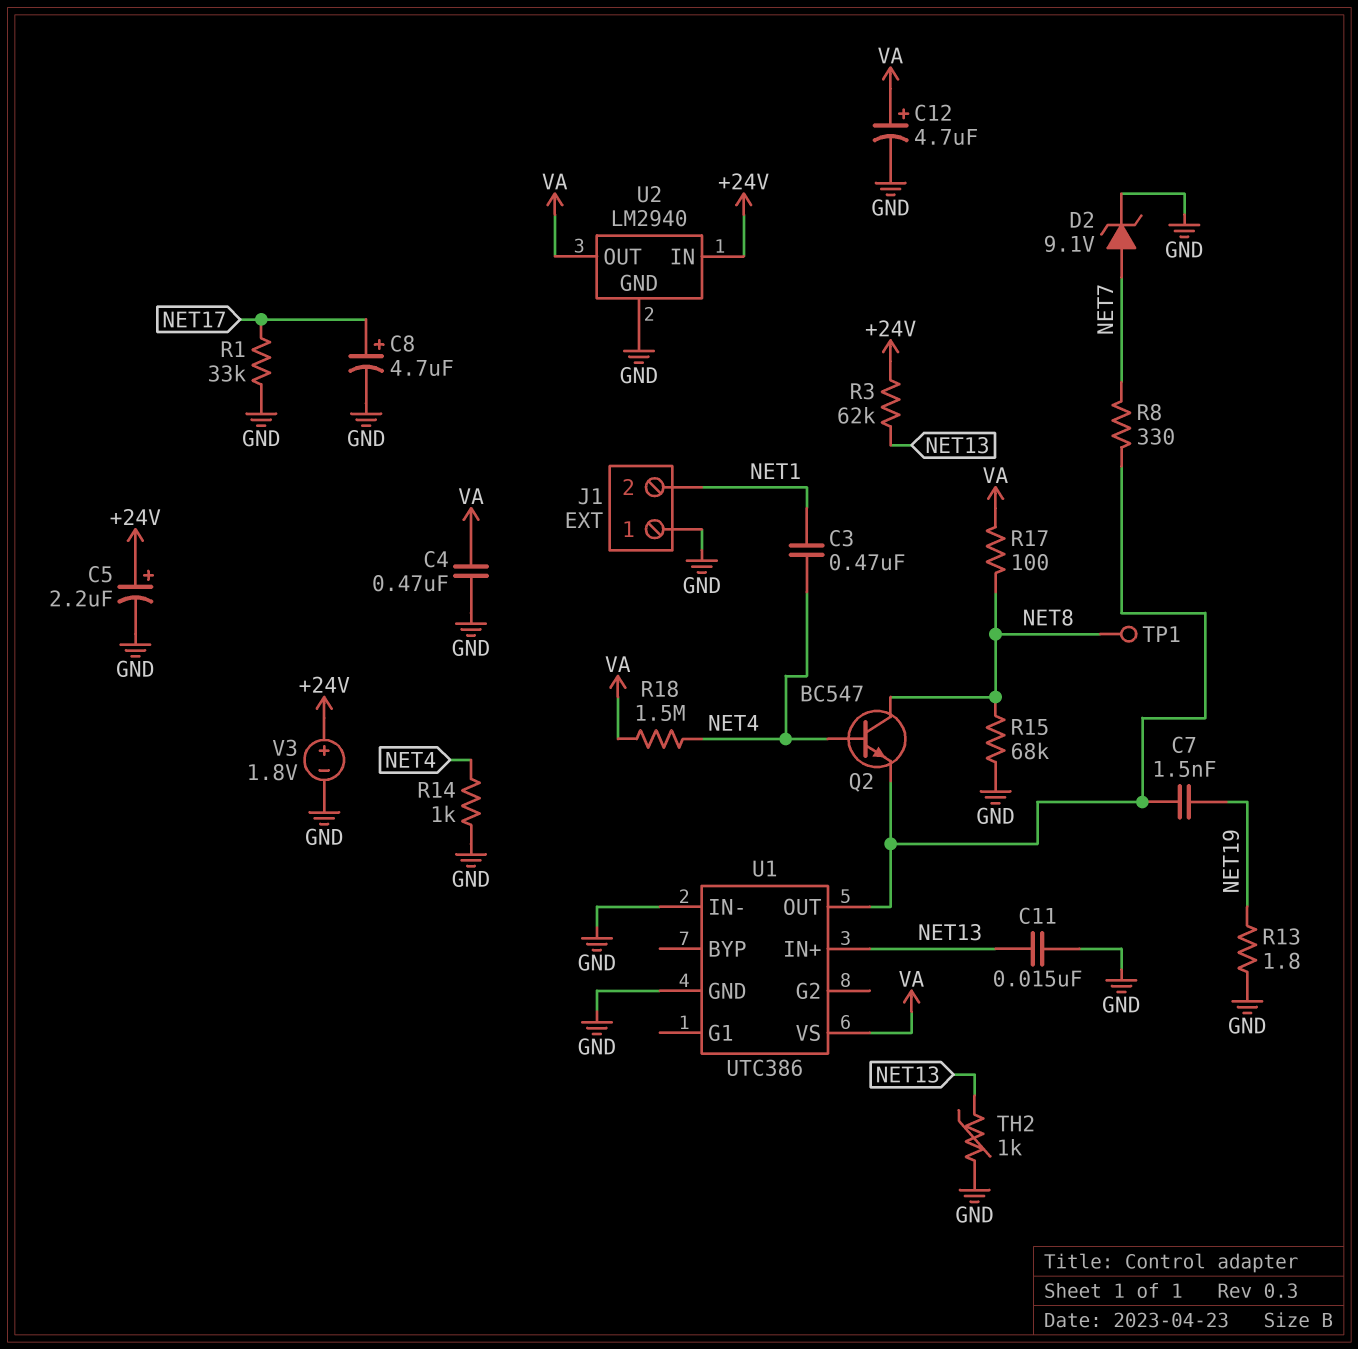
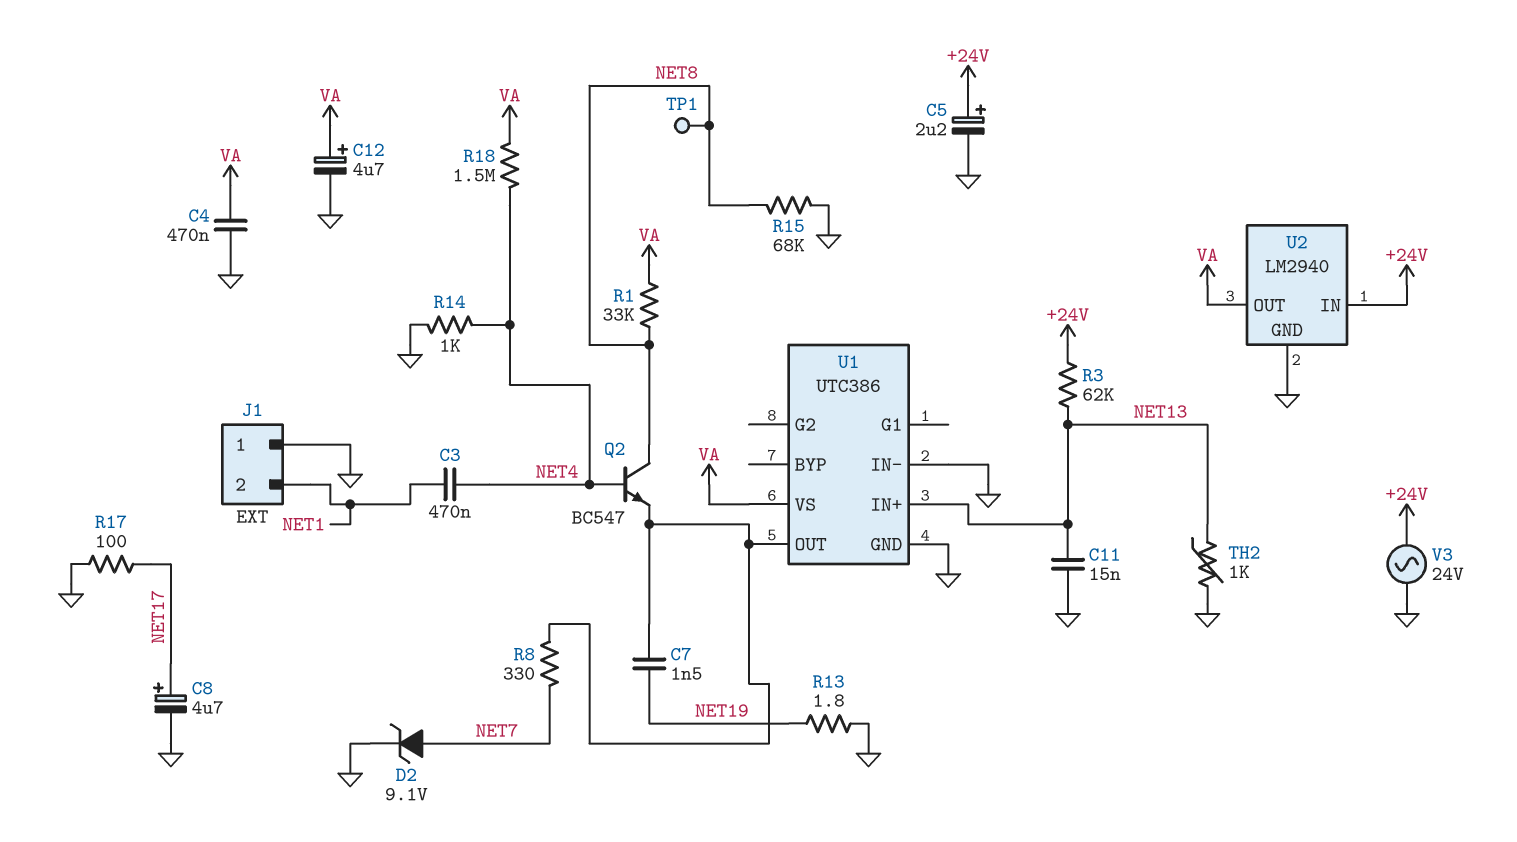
R1: 33k (GND, NET17) -> 33k (NET8, VA)
R17: 100 (NET8, VA) -> 100 (GND, NET17)
V3: 1.8V (plus +24V, minus GND) -> AC 24V (+24V, GND)

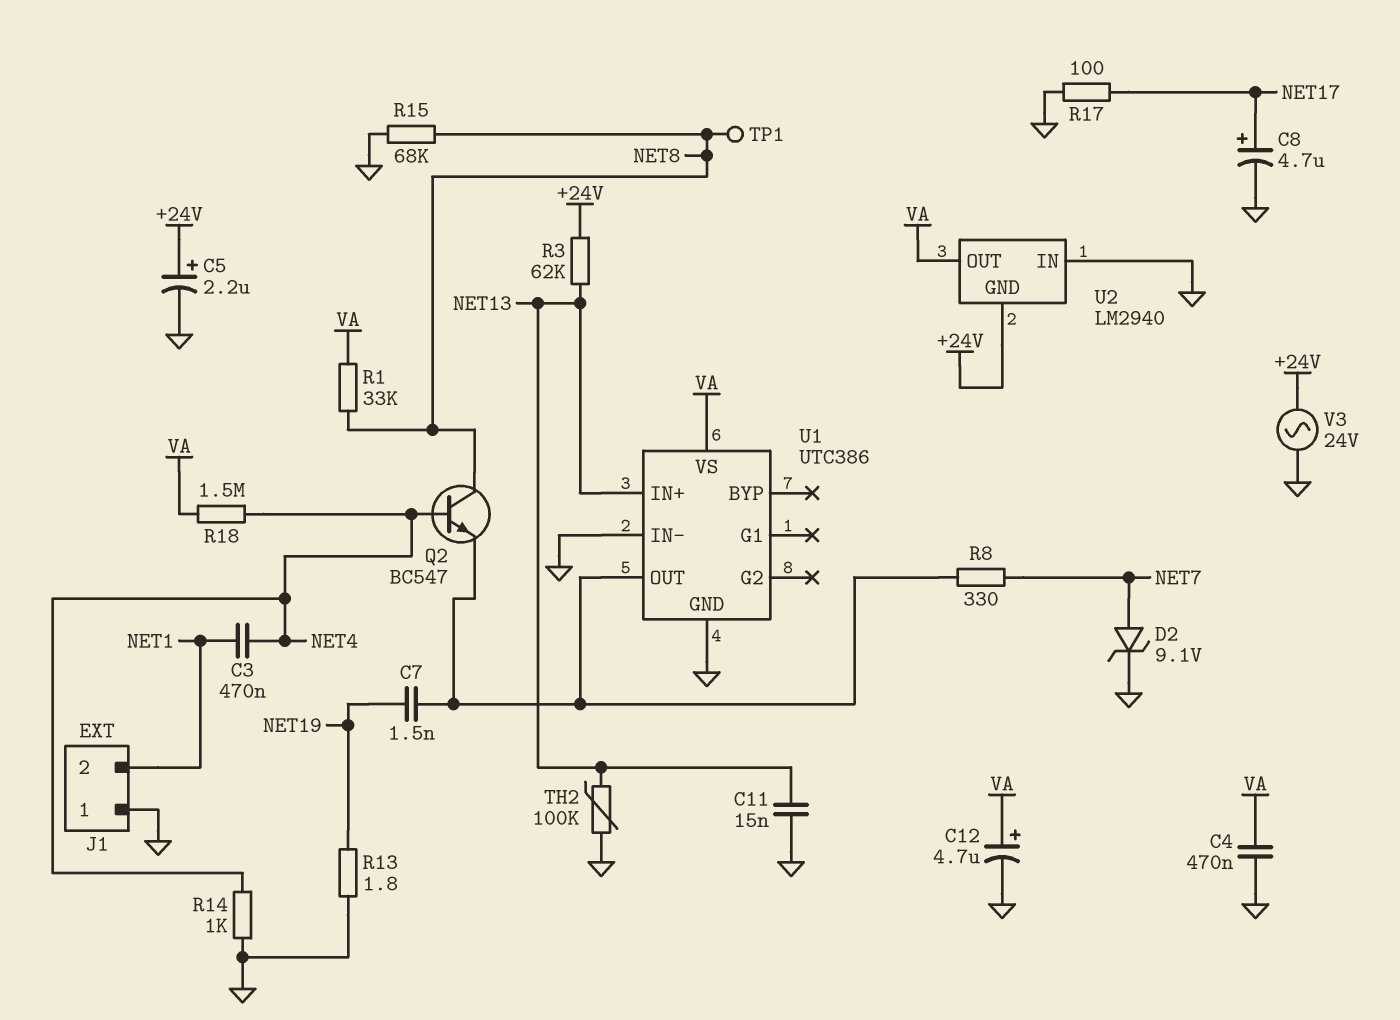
TH2: 1k (GND, NET13) -> 100k (GND, NET13)
U2 pin GND: GND -> +24V
U2 pin IN: +24V -> GND

